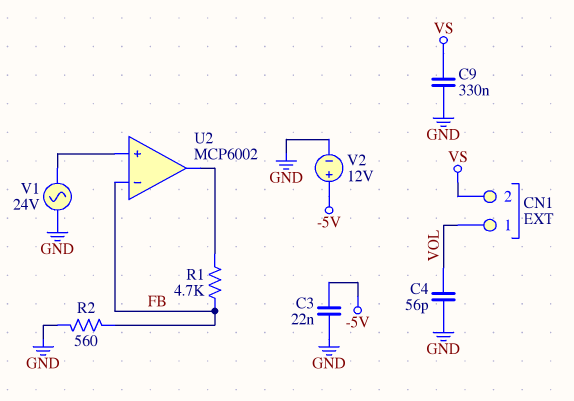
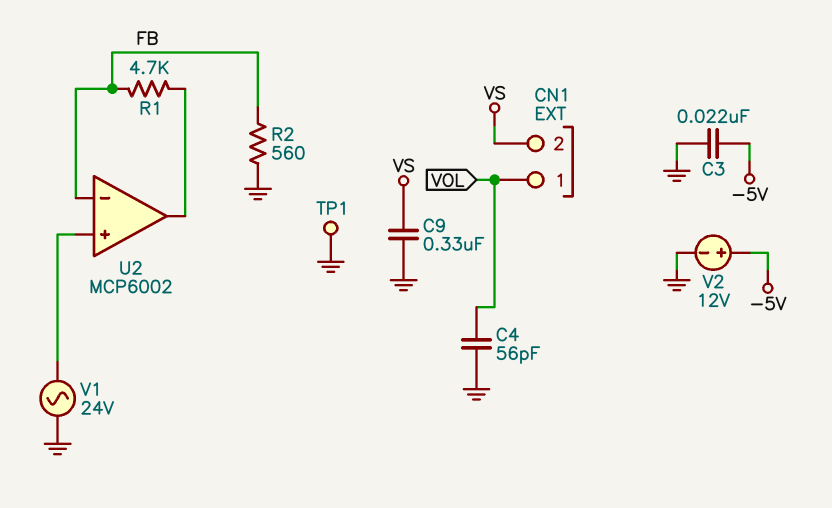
TP1: none -> test point (GND)

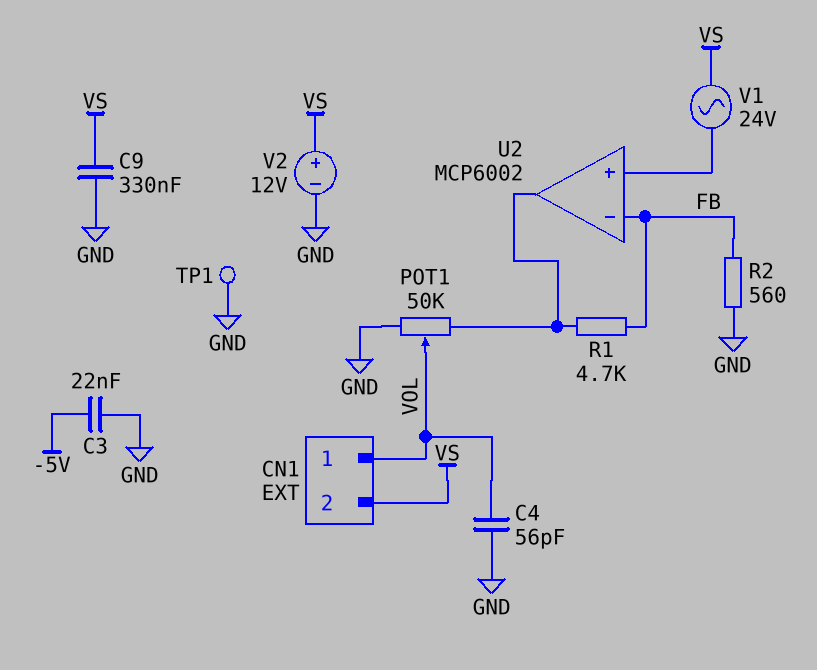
POT1: none -> 50k (GND, U2/out, wiper VOL)
V1: AC 24V (GND, U2/in+) -> AC 24V (U2/in+, VS)
V2: 12V (plus -5V, minus GND) -> 12V (plus VS, minus GND)

